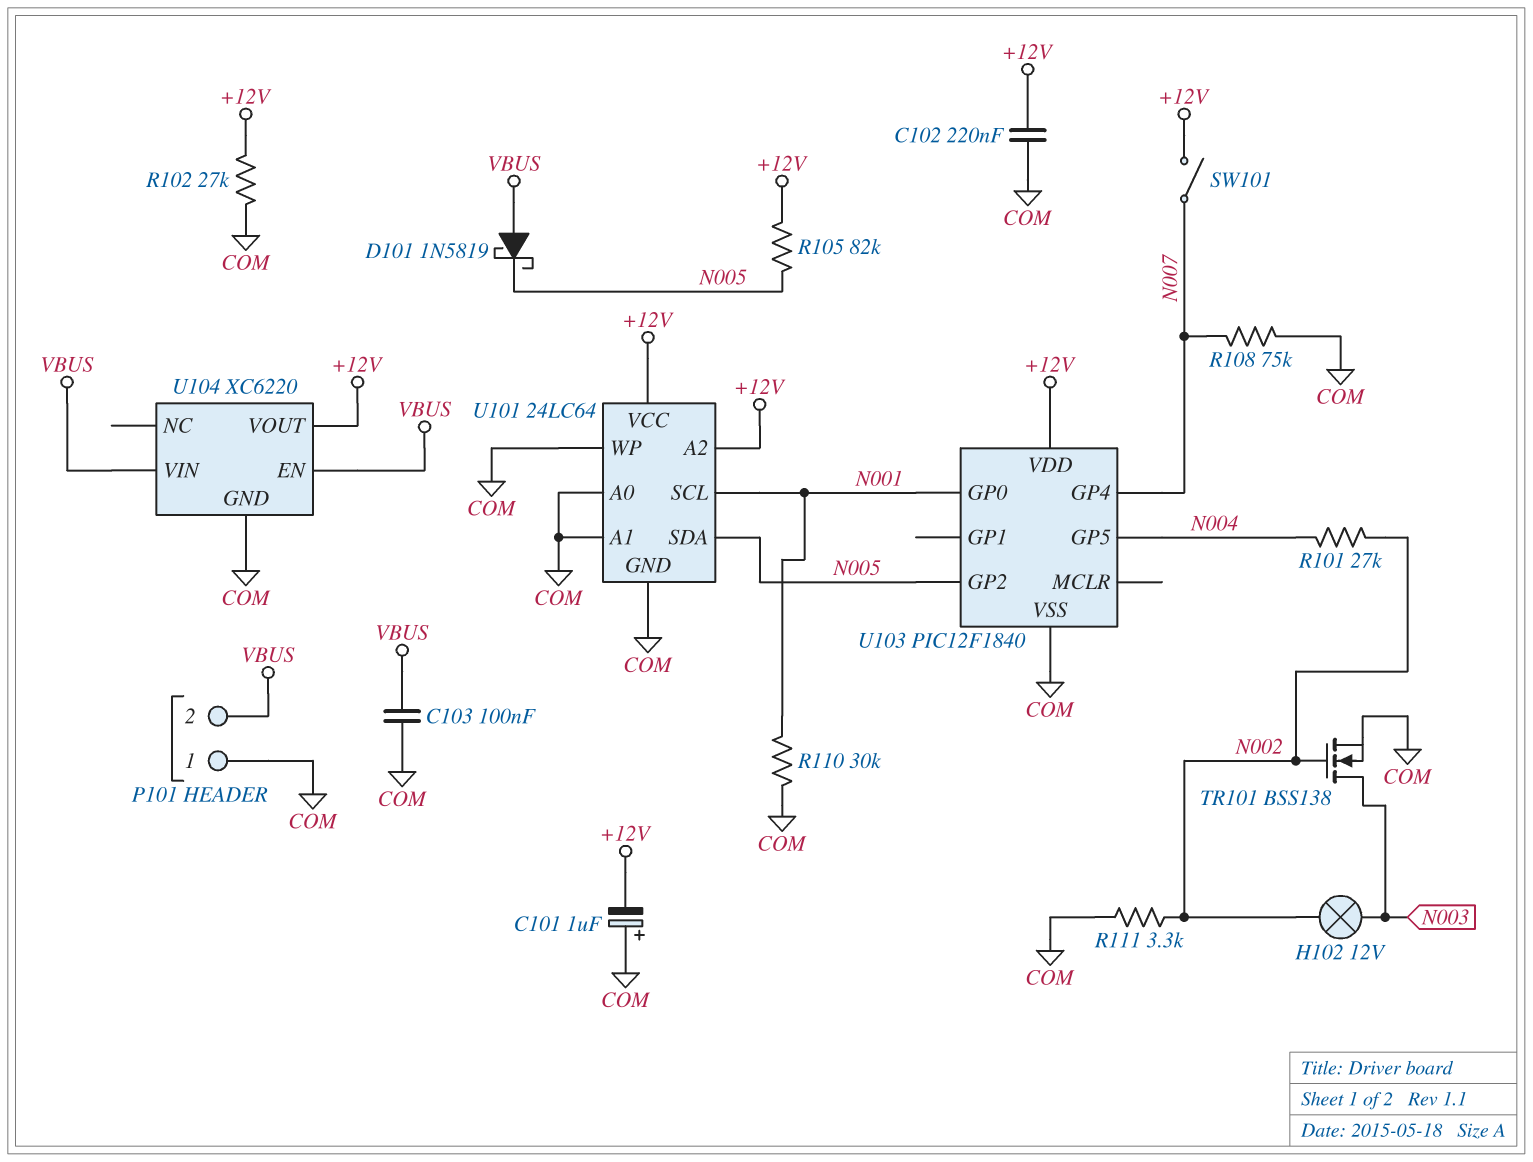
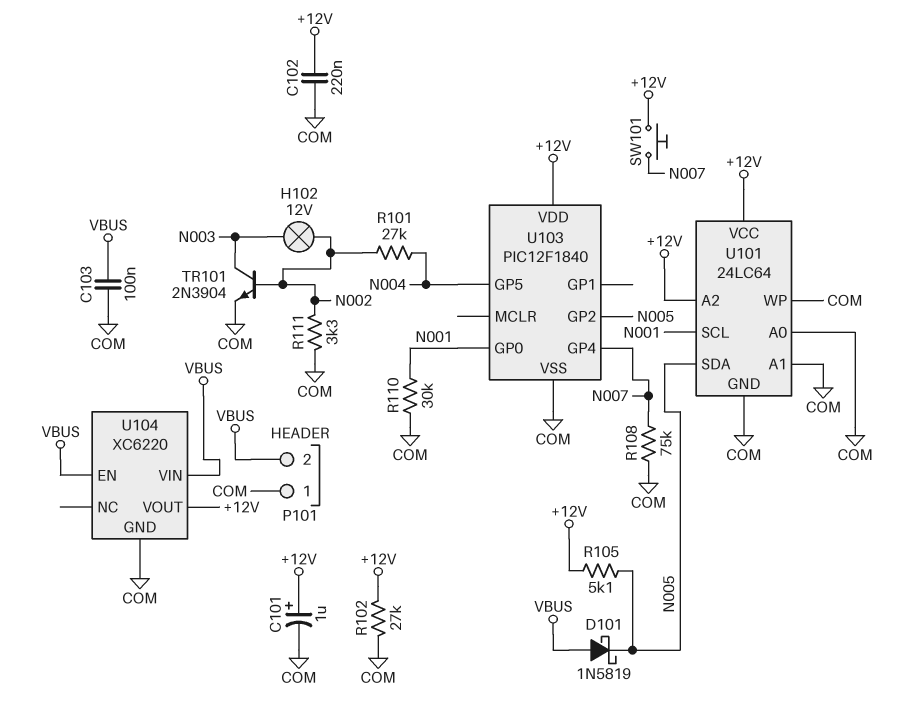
C101: 1uF (plus COM, minus +12V) -> 1uF (plus +12V, minus COM)
R105: 82k (+12V, N005) -> 5.1k (+12V, N005)
SW101: switch (+12V, N007) -> button (+12V, N007)
TR101: NMOS BSS138 (G N002, D N003, S COM) -> NPN 2N3904 (B N002, C N003, E COM)

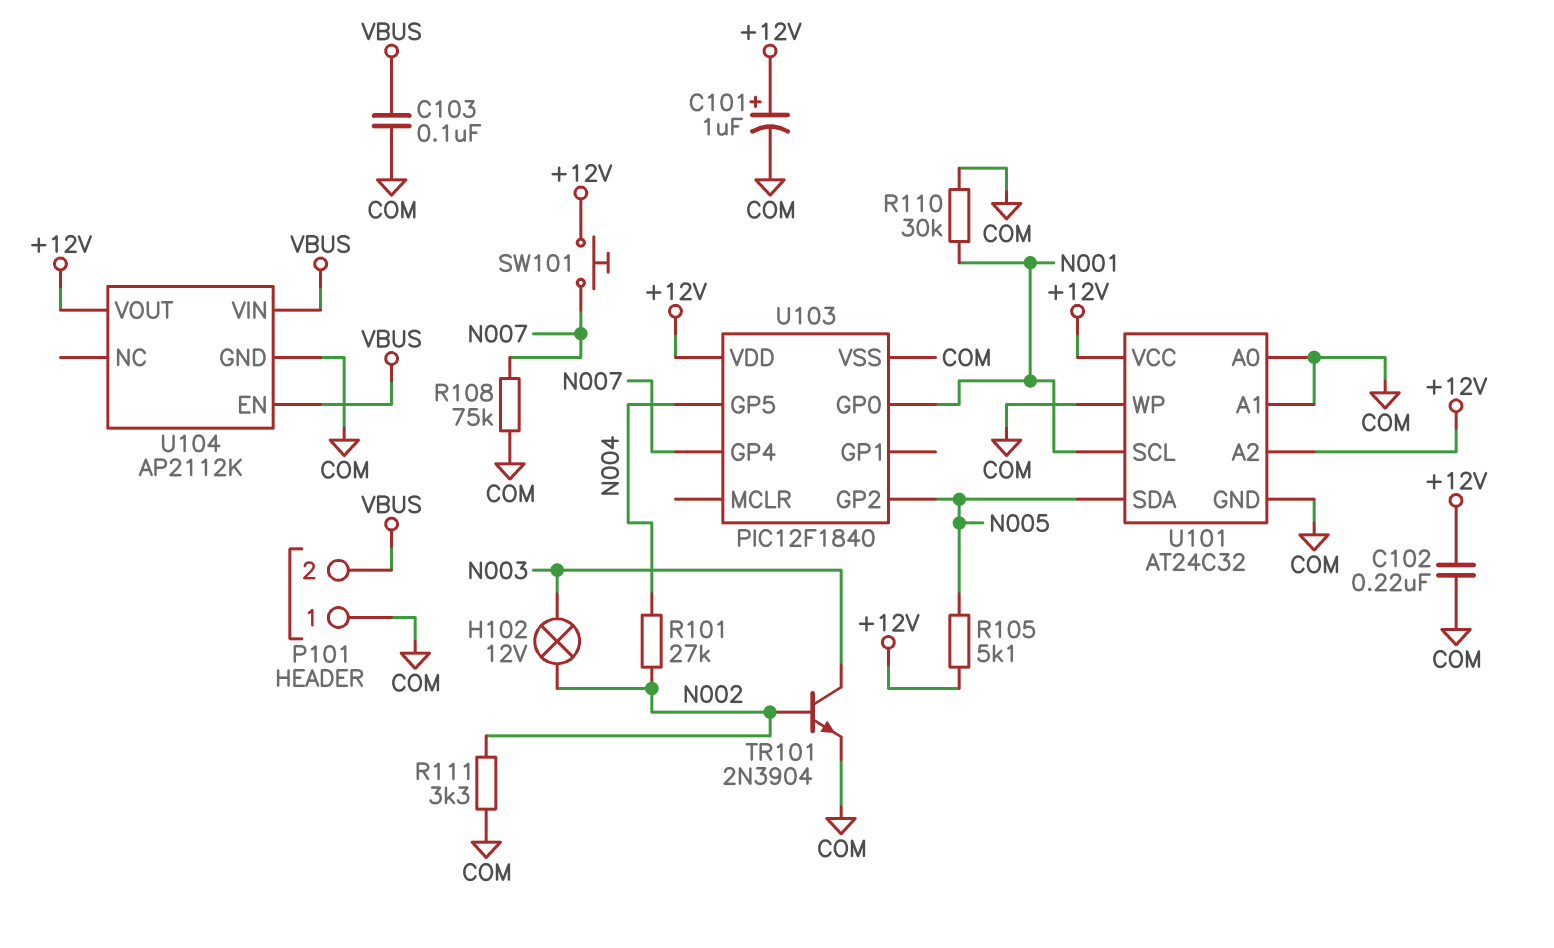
D101: schottky 1N5819 (A VBUS, K N005) -> none
R102: 27k (+12V, COM) -> none
U101: 24LC64 -> AT24C32
U104: XC6220 -> AP2112K

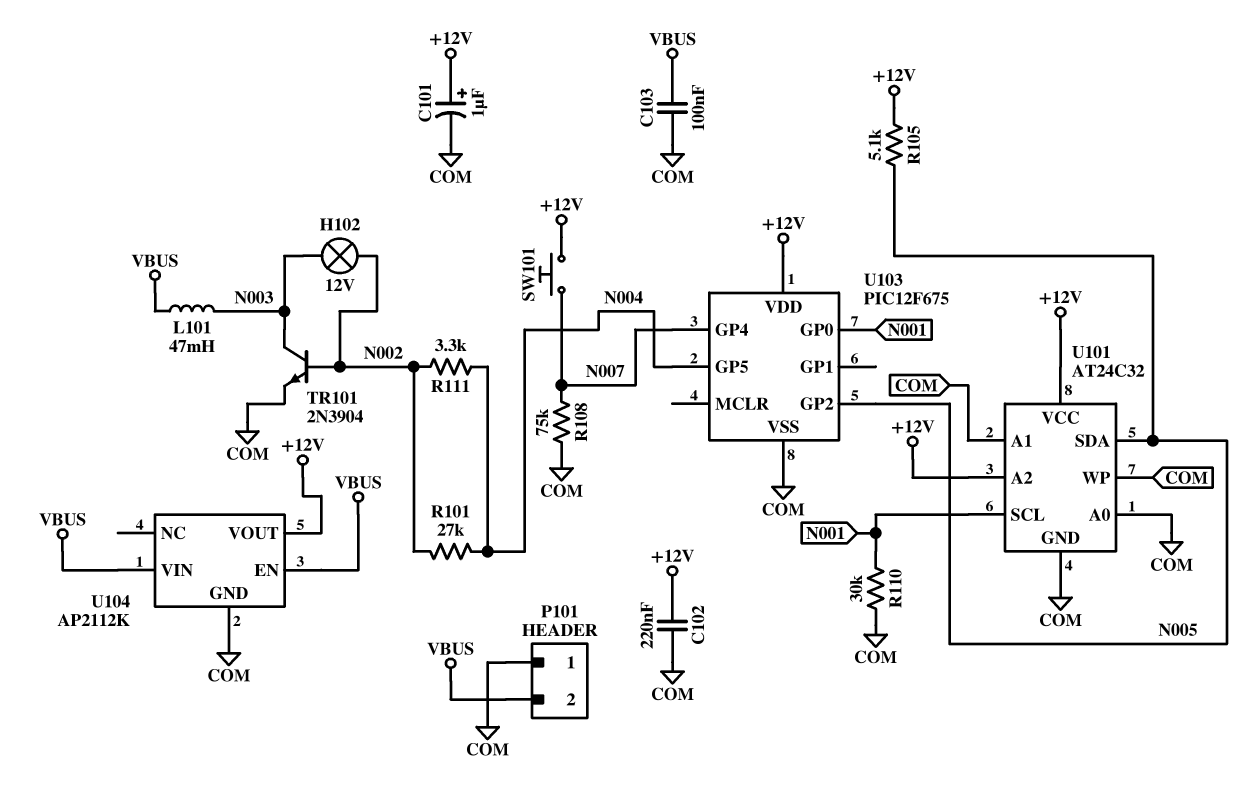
L101: none -> 47mH (N003, VBUS)
R111: 3.3k (COM, N002) -> 3.3k (N002, N004)
U103: PIC12F1840 -> PIC12F675

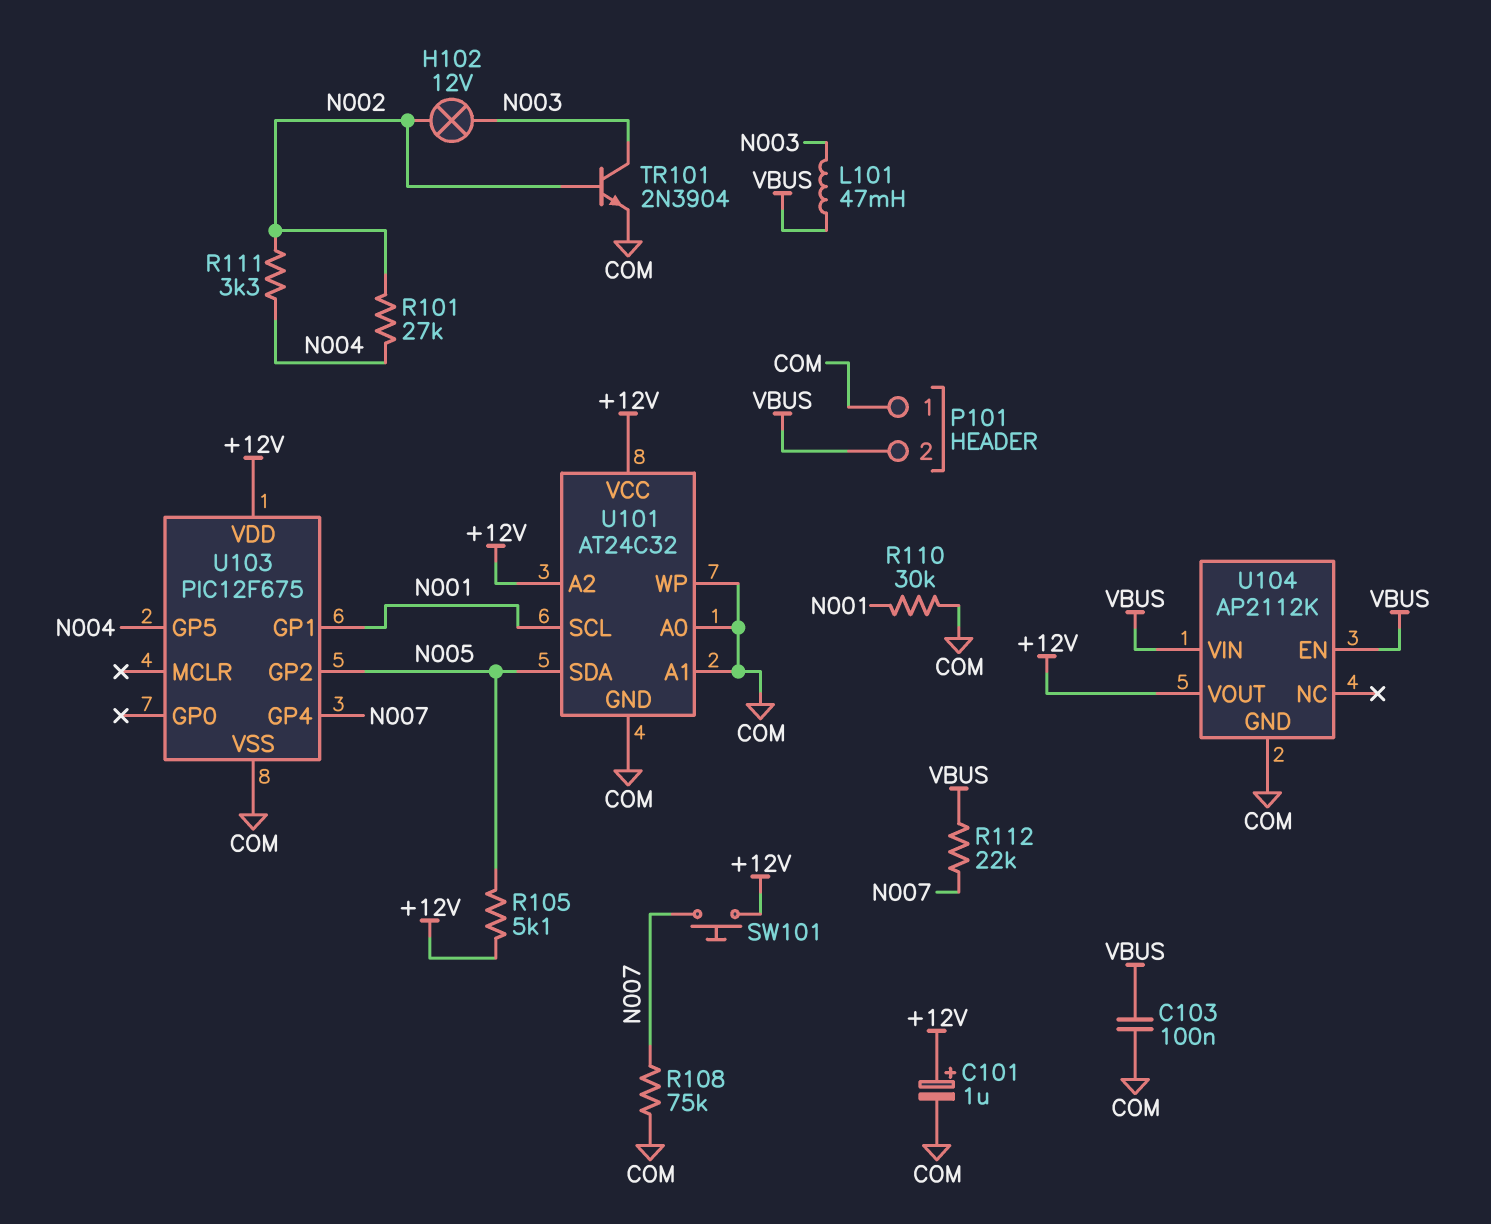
C102: 220nF (+12V, COM) -> none
R112: none -> 22k (N007, VBUS)
U103 pin GP0: N001 -> none
U103 pin GP1: none -> N001

